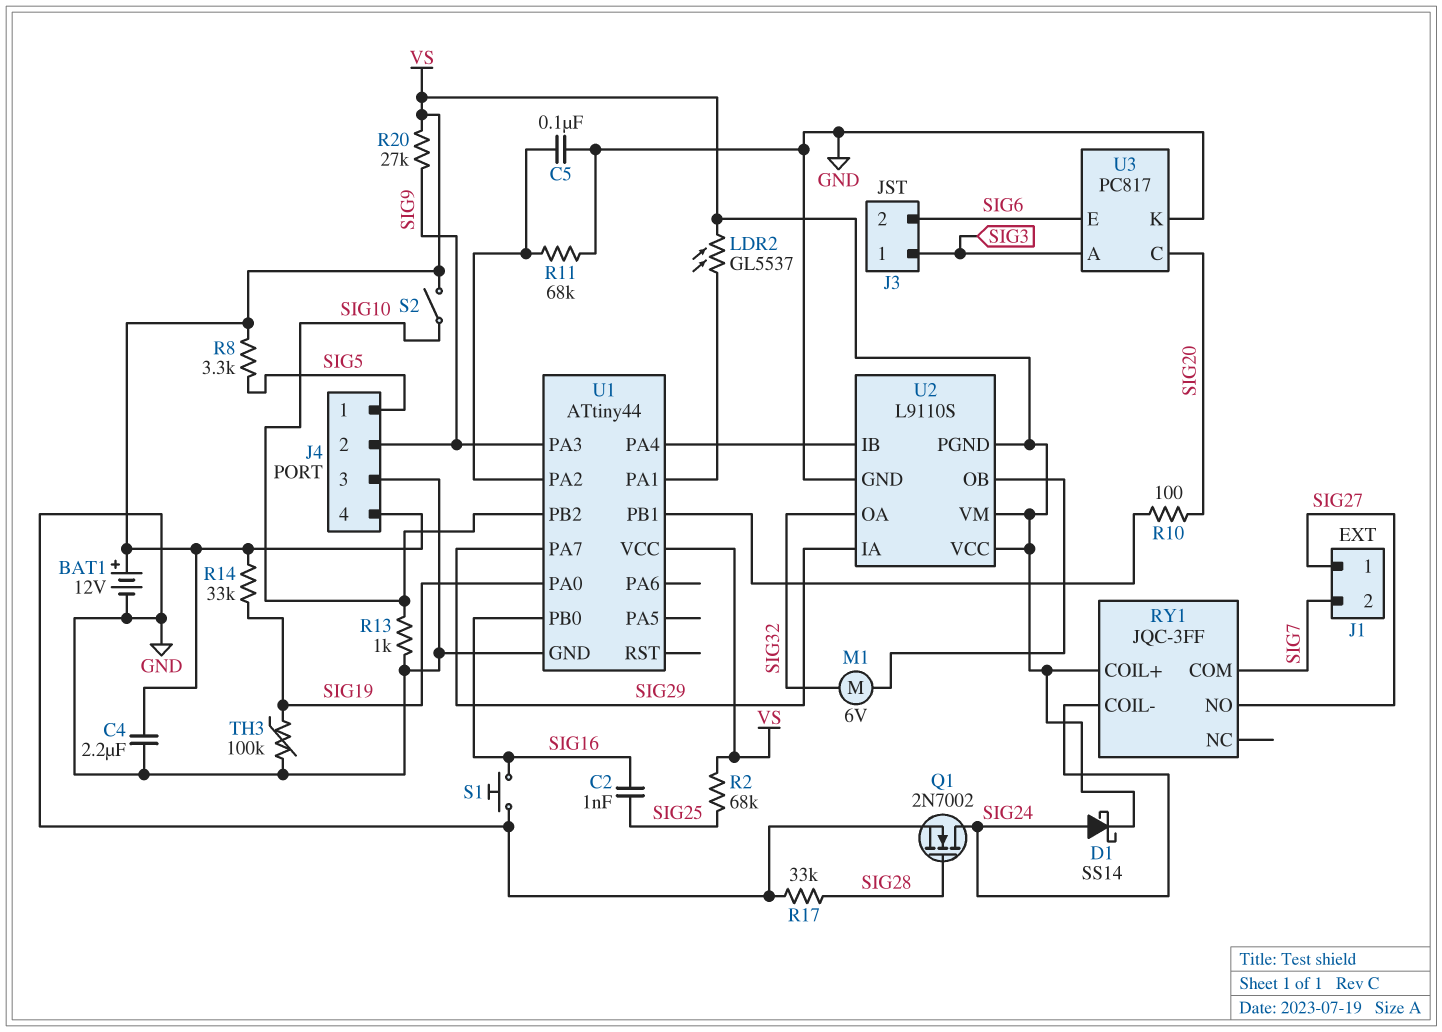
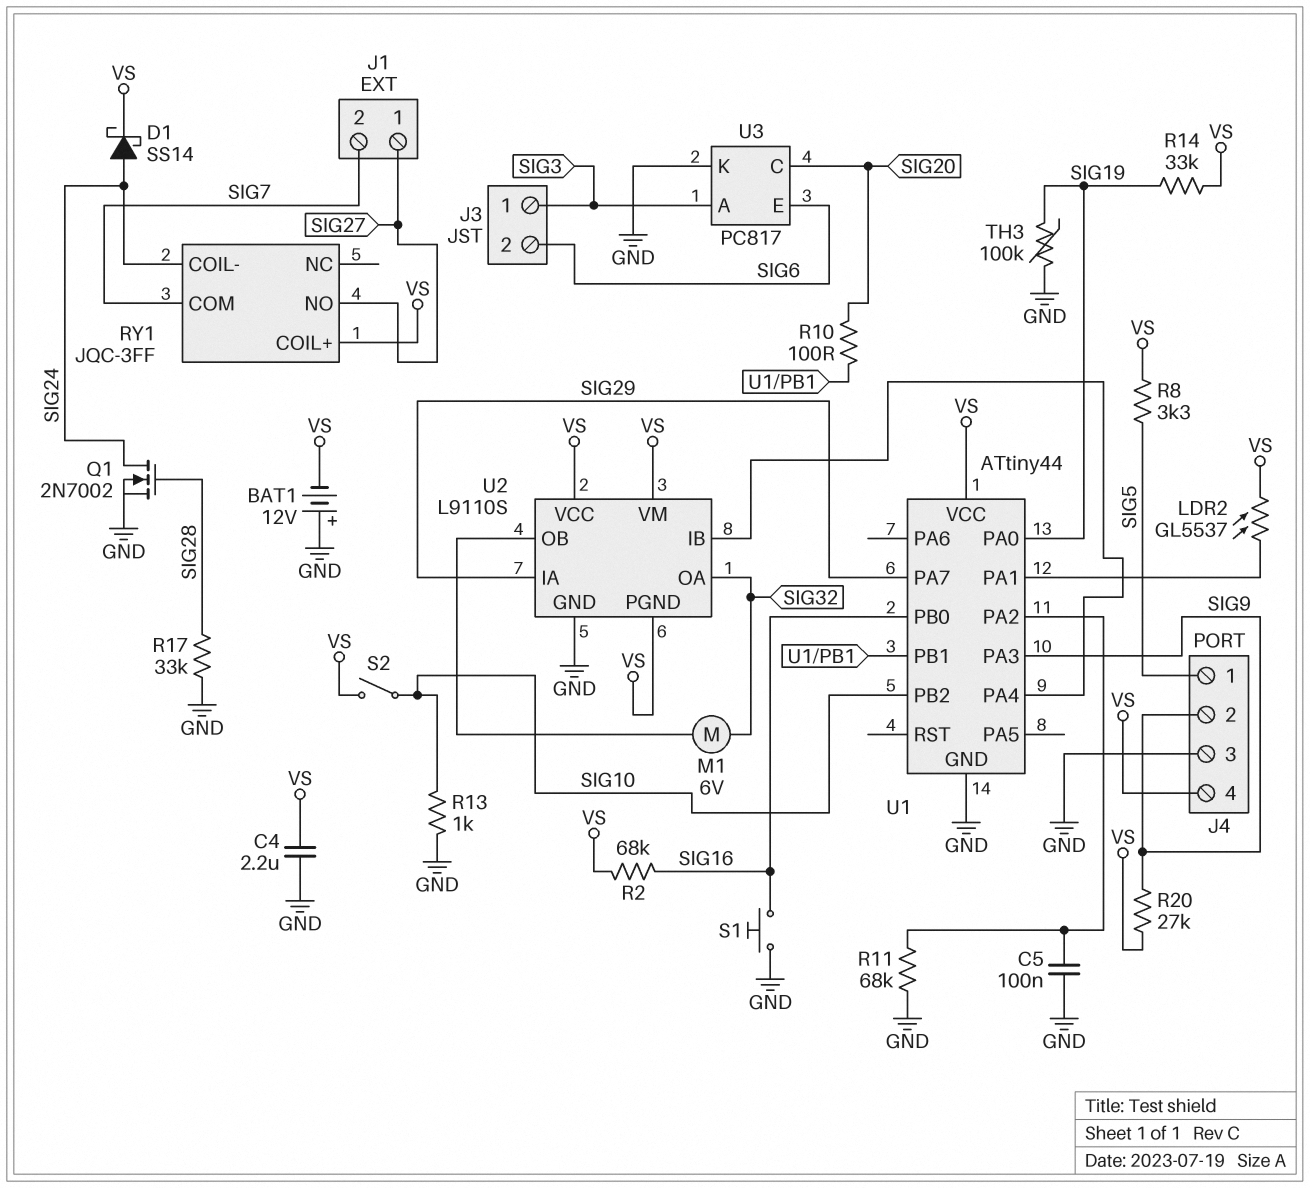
BAT1: 12V (plus VS, minus GND) -> 12V (plus GND, minus VS)
C2: 1nF (SIG16, SIG25) -> none
R2: 68k (SIG25, VS) -> 68k (SIG16, VS)

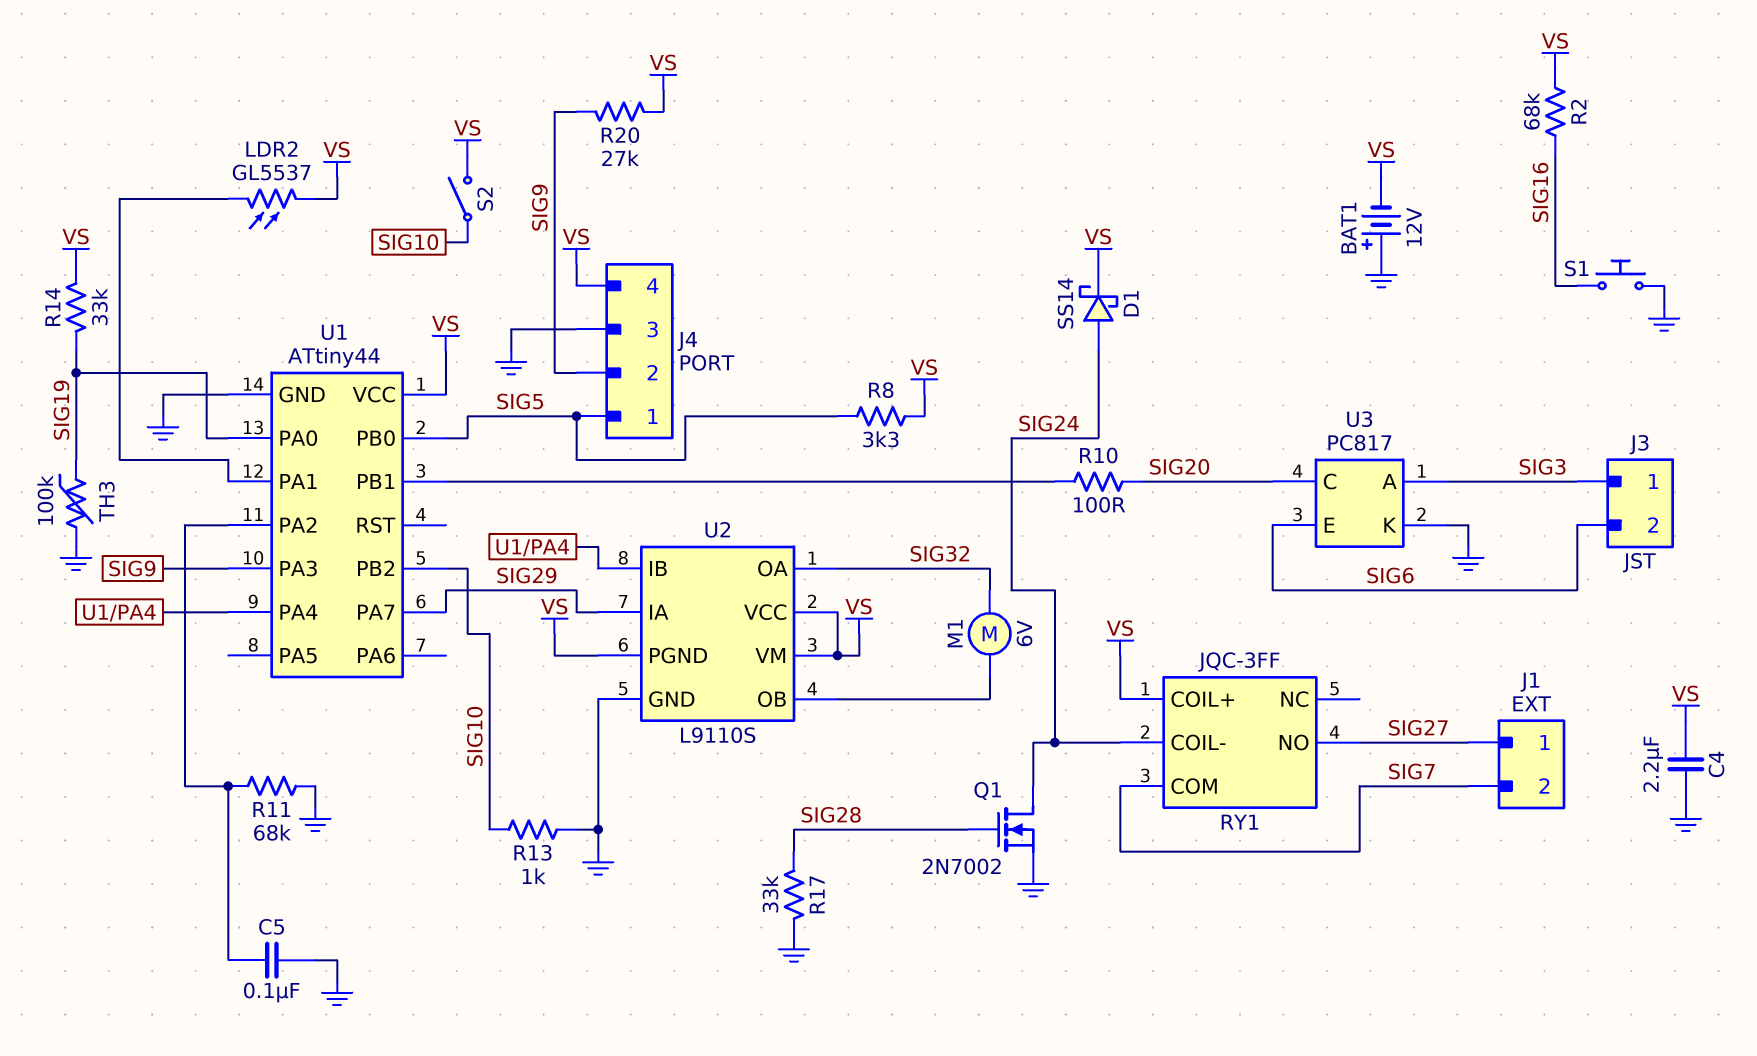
U1 pin PB0: SIG16 -> SIG5

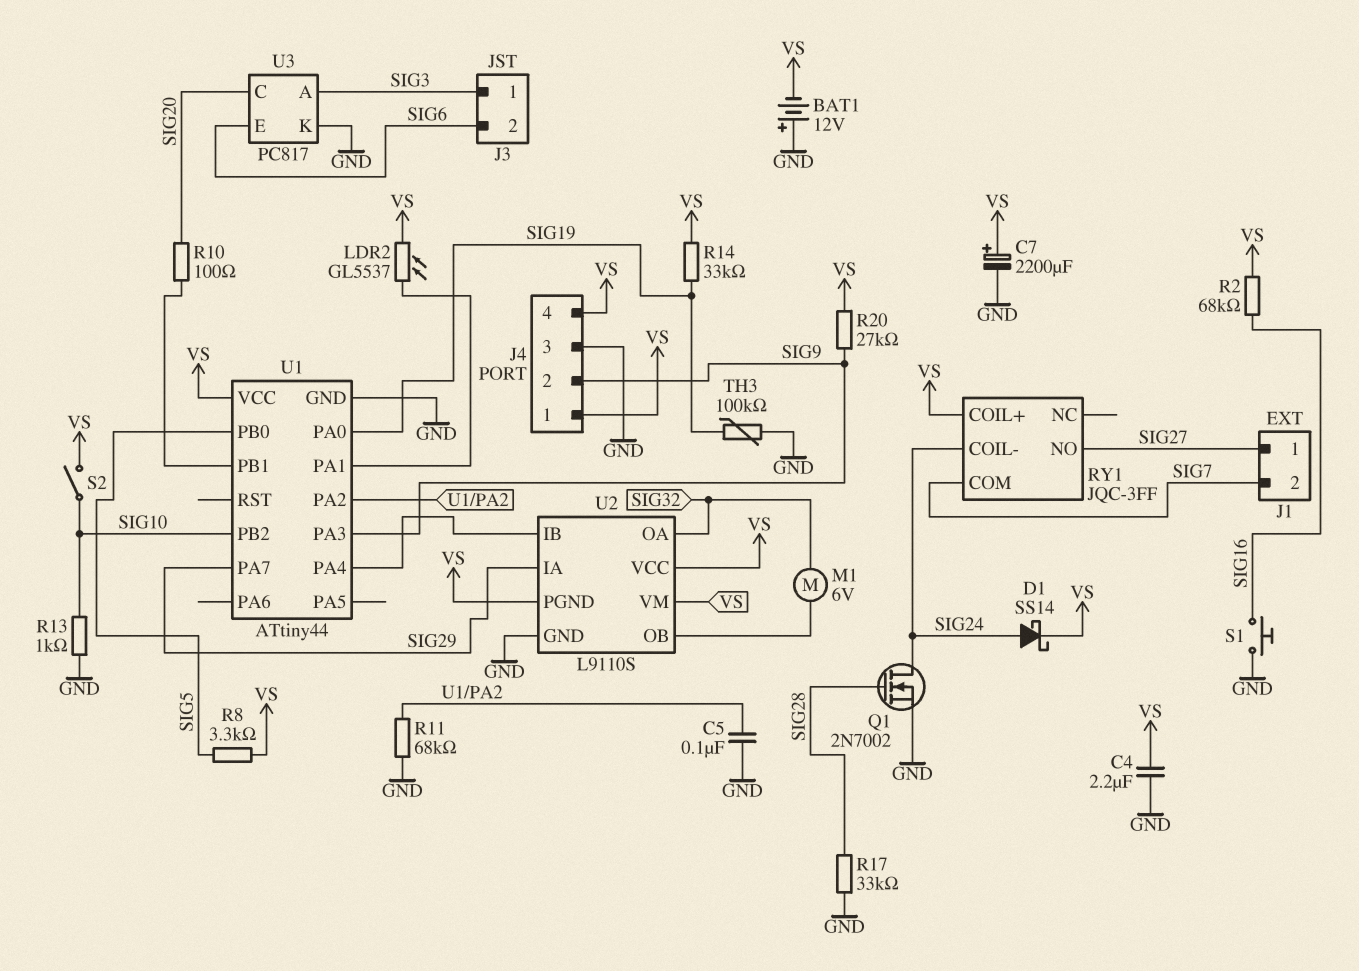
C7: none -> 2200uF (plus VS, minus GND)
J4 pin 1: SIG5 -> VS

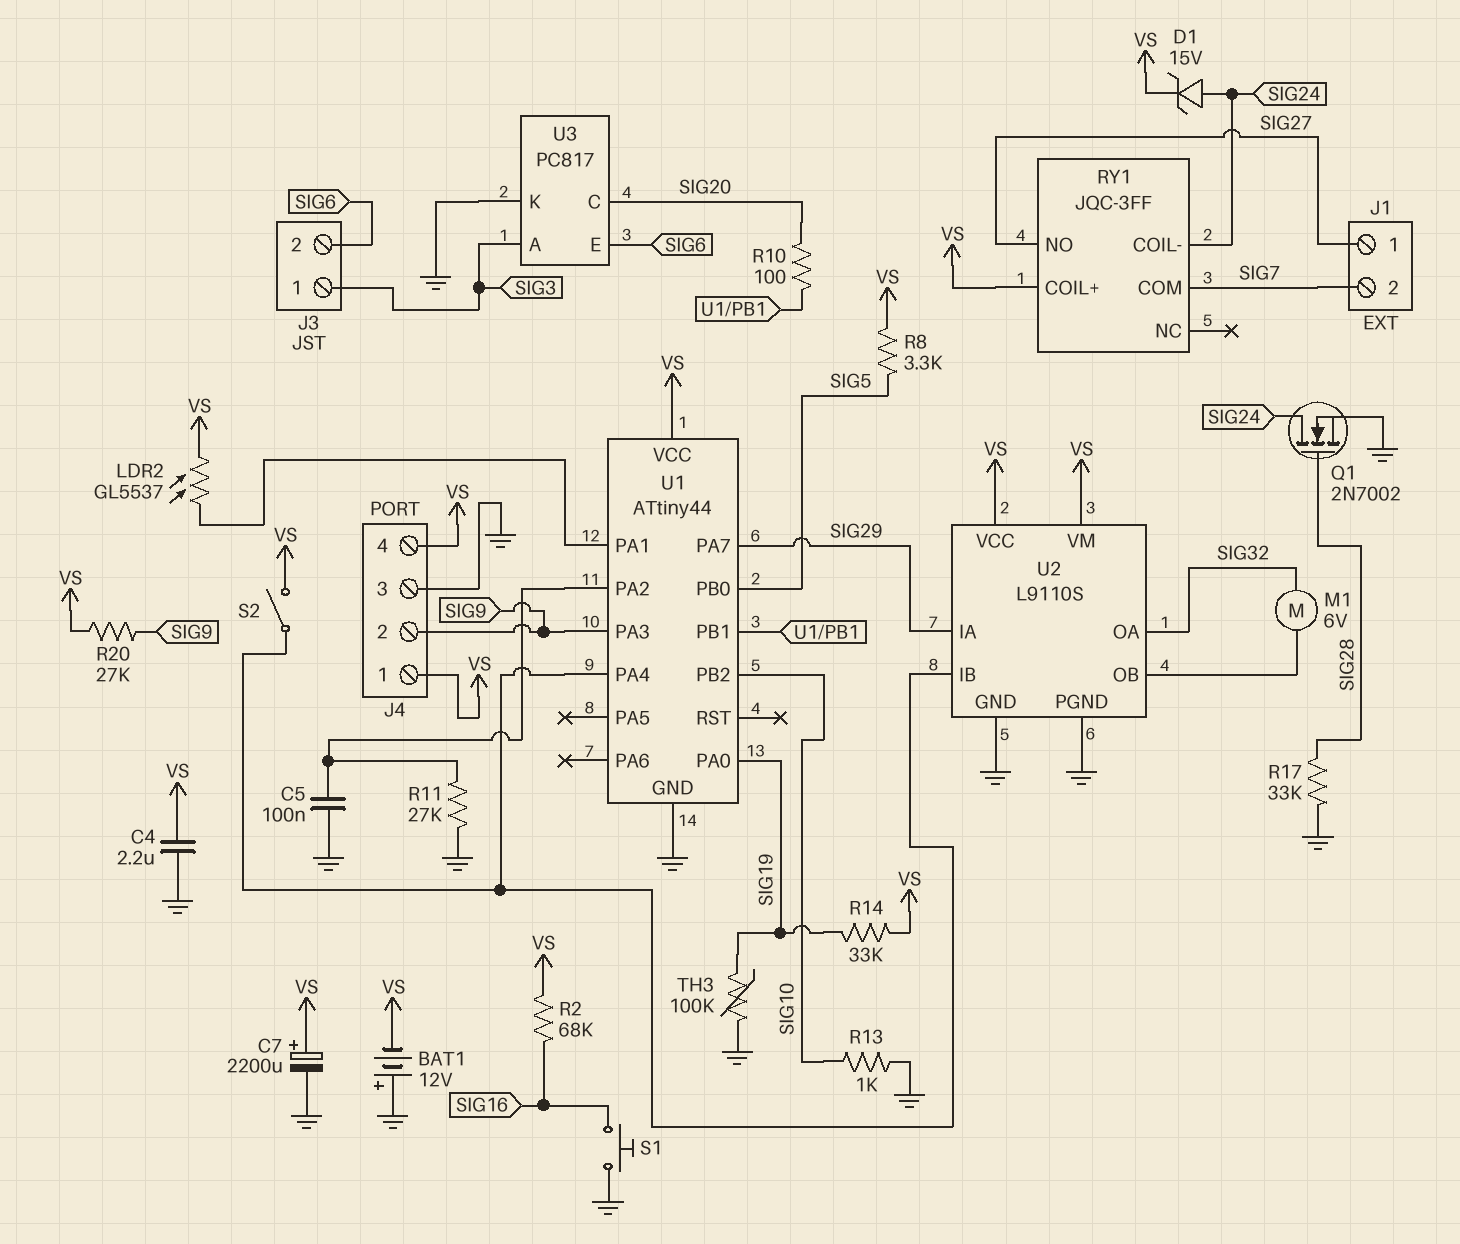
D1: schottky SS14 (A SIG24, K VS) -> zener 15V (A SIG24, K VS)
R11: 68k (GND, U1/PA2) -> 27k (GND, U1/PA2)
S2: switch (SIG10, VS) -> switch (U1/PA4, VS)
U2 pin PGND: VS -> GND

